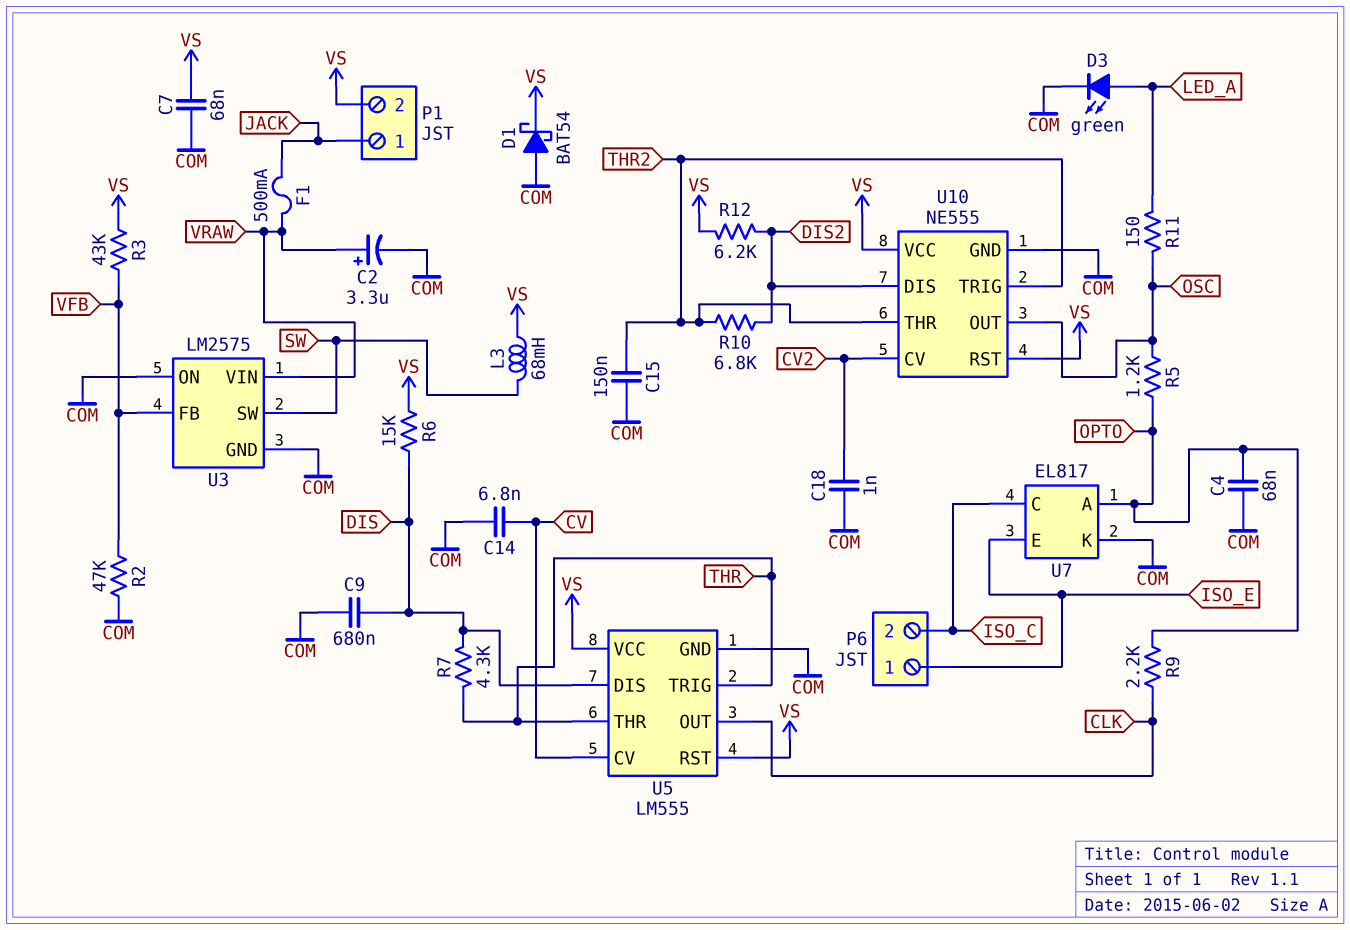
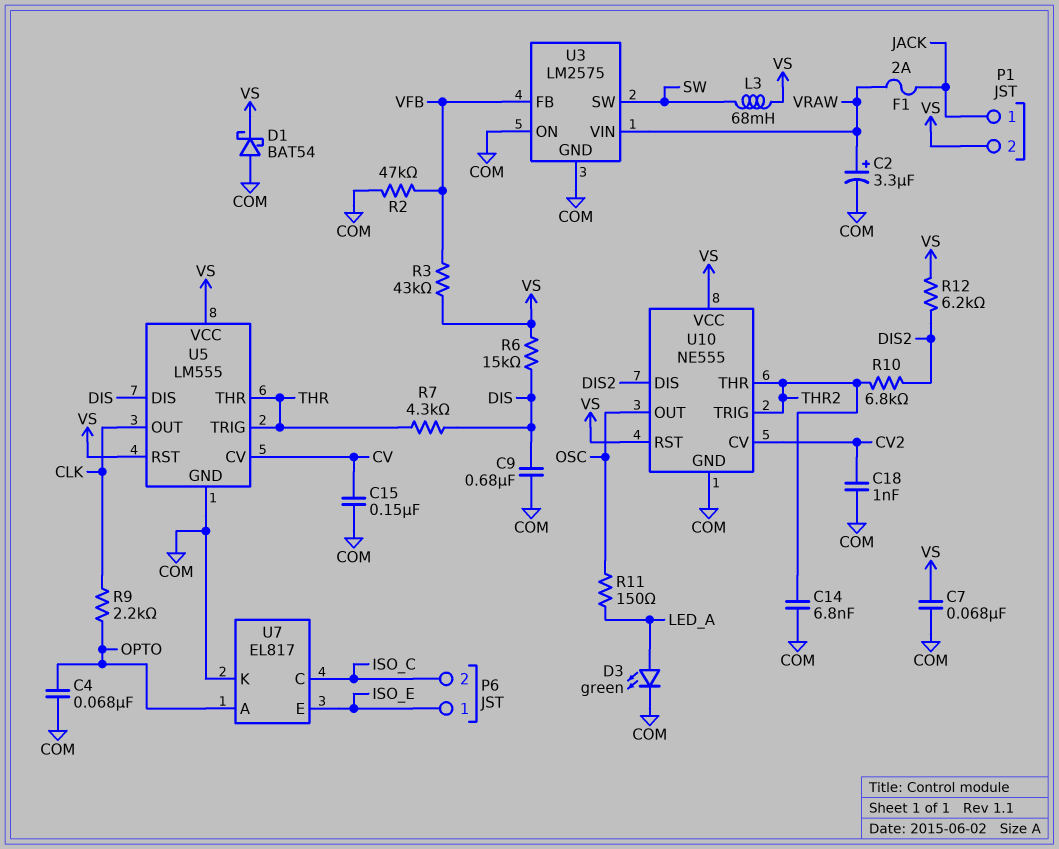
C14: 6.8nF (COM, CV) -> 6.8nF (COM, THR2)
C15: 150nF (COM, THR2) -> 150nF (COM, CV)
F1: 500mA (JACK, VRAW) -> 2A (JACK, VRAW)
R5: 1.2k (OPTO, OSC) -> none

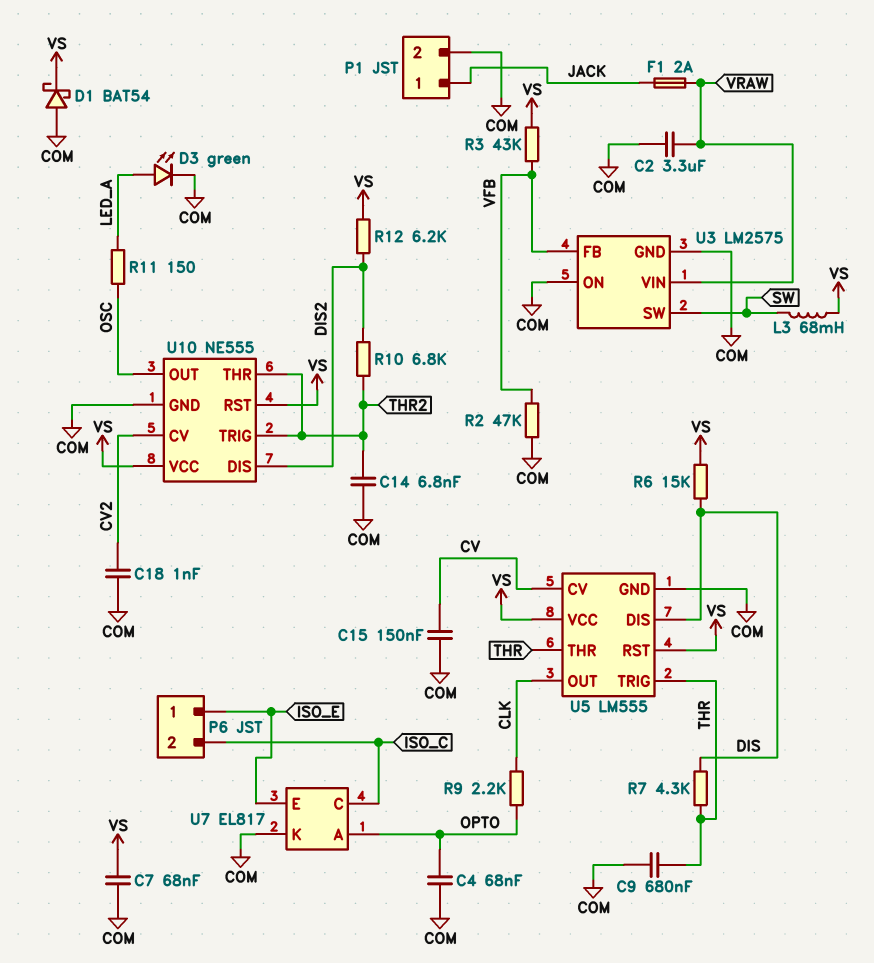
C2: 3.3uF (plus VRAW, minus COM) -> 3.3uF (COM, VRAW)
C9: 680nF (COM, DIS) -> 680nF (COM, THR)
P1 pin 2: VS -> COM

